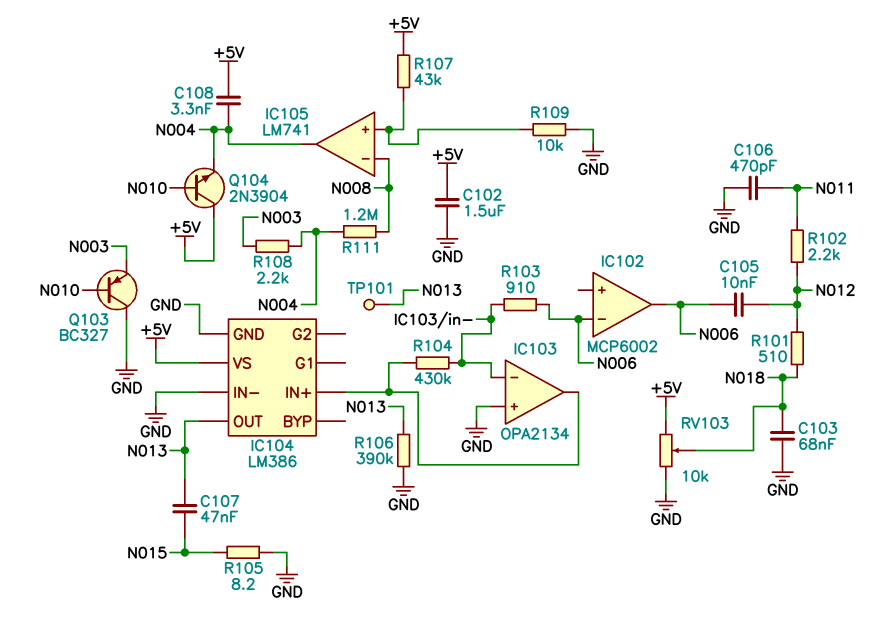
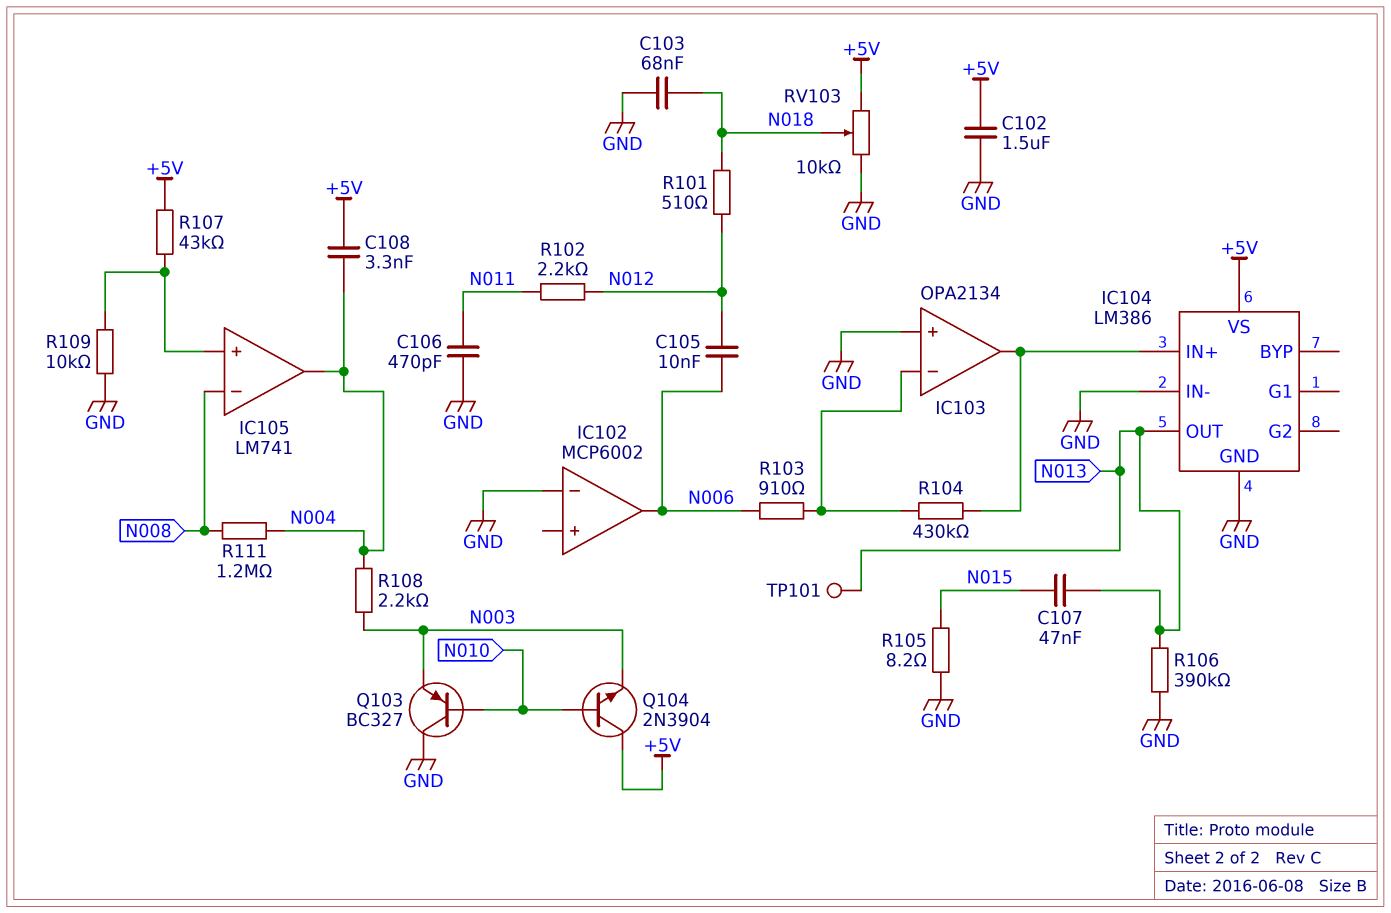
IC102 pin in-: N006 -> GND
Q104: NPN 2N3904 (B N010, C +5V, E N004) -> NPN 2N3904 (B N010, C +5V, E N003)

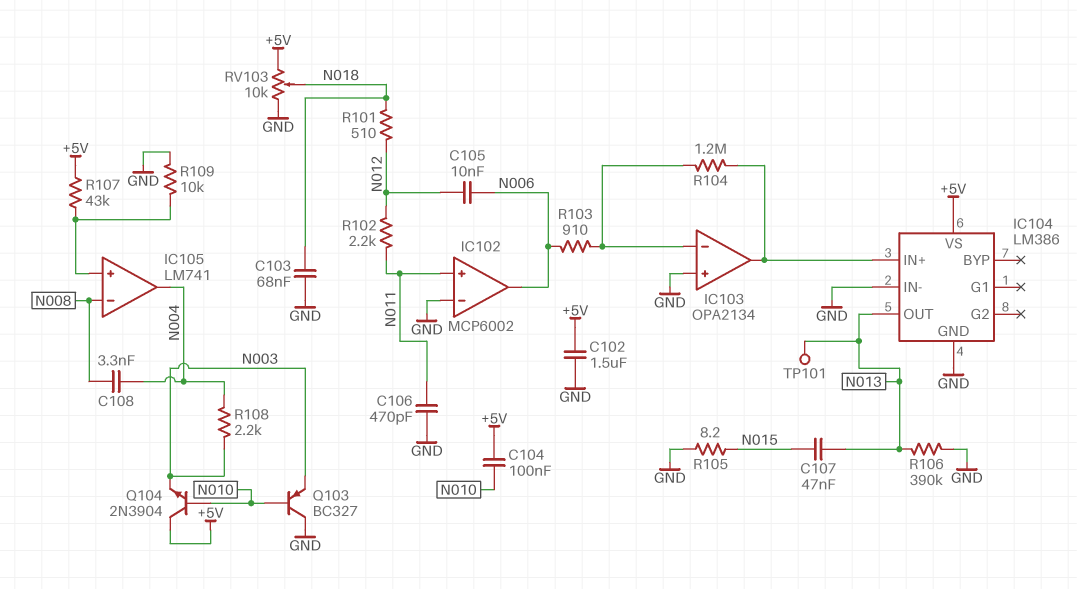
C104: none -> 100nF (+5V, N010)
C108: 3.3nF (+5V, N004) -> 3.3nF (N004, N008)
IC102 pin in+: none -> N011
R104: 430k (IC103/in-, IC103/out) -> 1.2M (IC103/in-, IC103/out)
R111: 1.2M (N004, N008) -> none

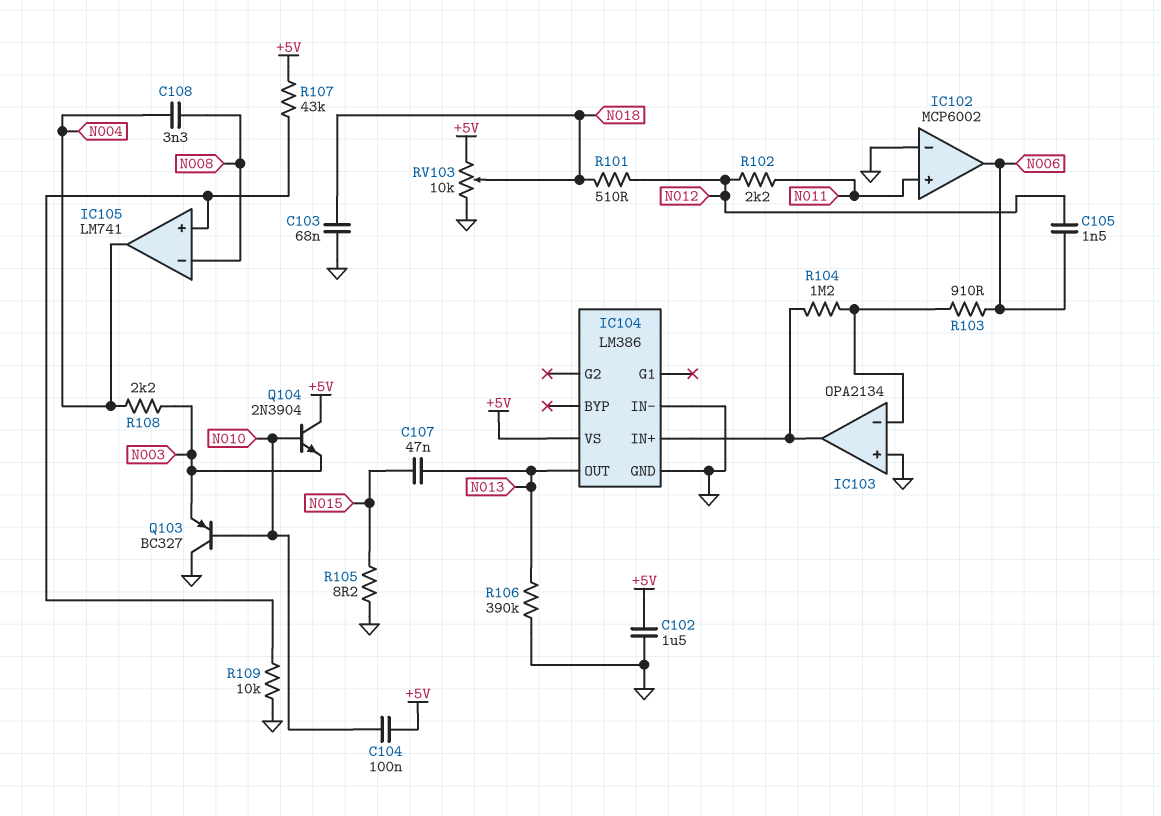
C105: 10nF (N006, N012) -> 1.5nF (N006, N012)
C106: 470pF (GND, N011) -> none
TP101: test point (N013) -> none

